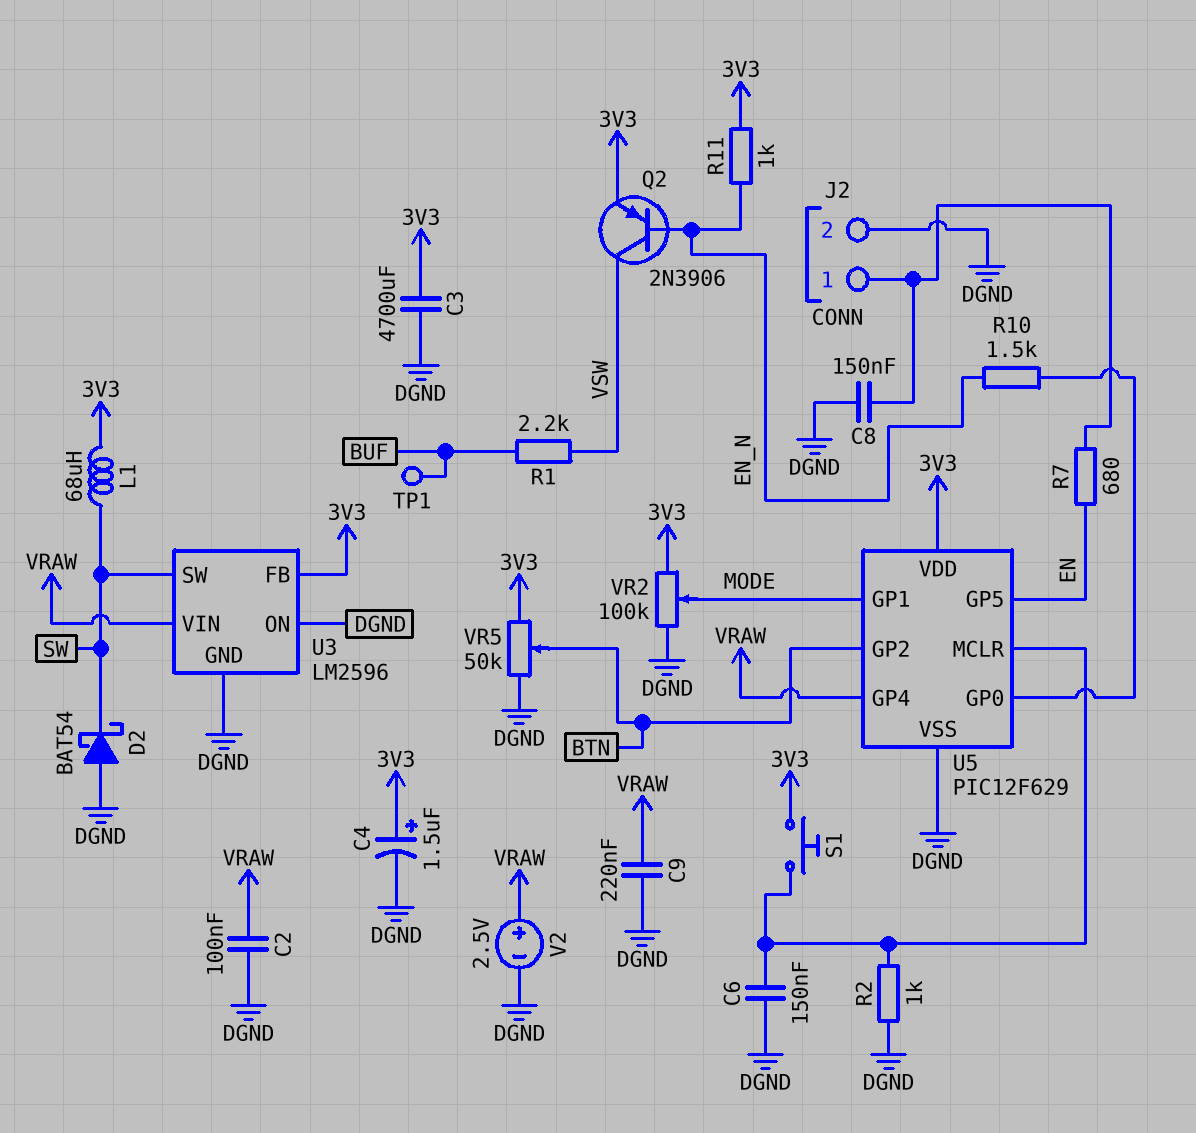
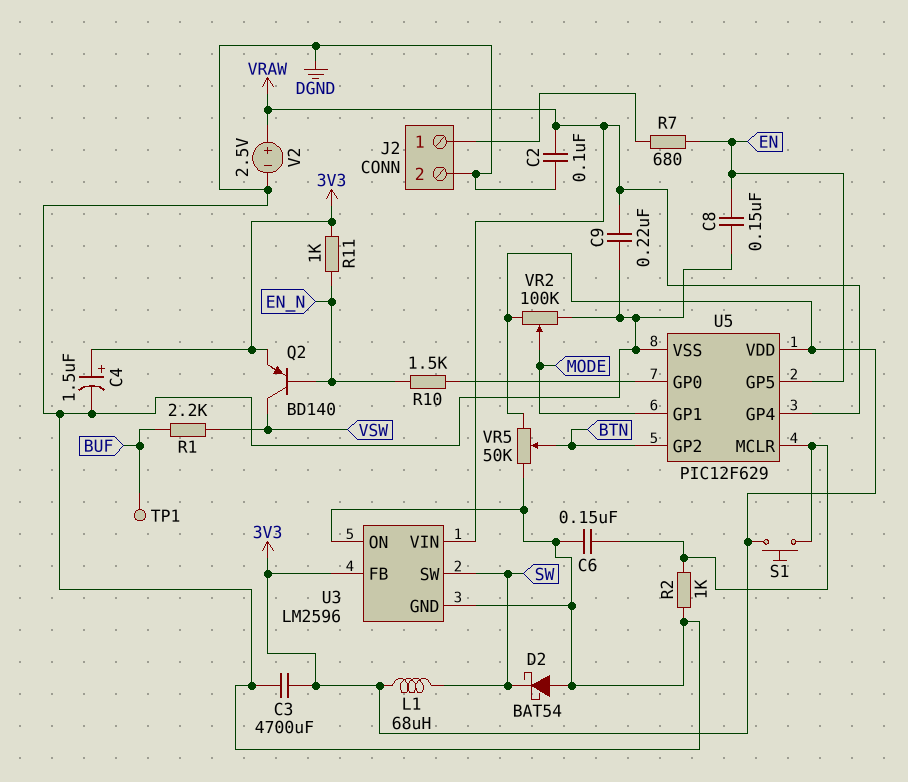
C8: 150nF (DGND, J2/1) -> 150nF (DGND, EN)
Q2: PNP 2N3906 (B EN_N, C VSW, E 3V3) -> PNP BD140 (B EN_N, C VSW, E 3V3)

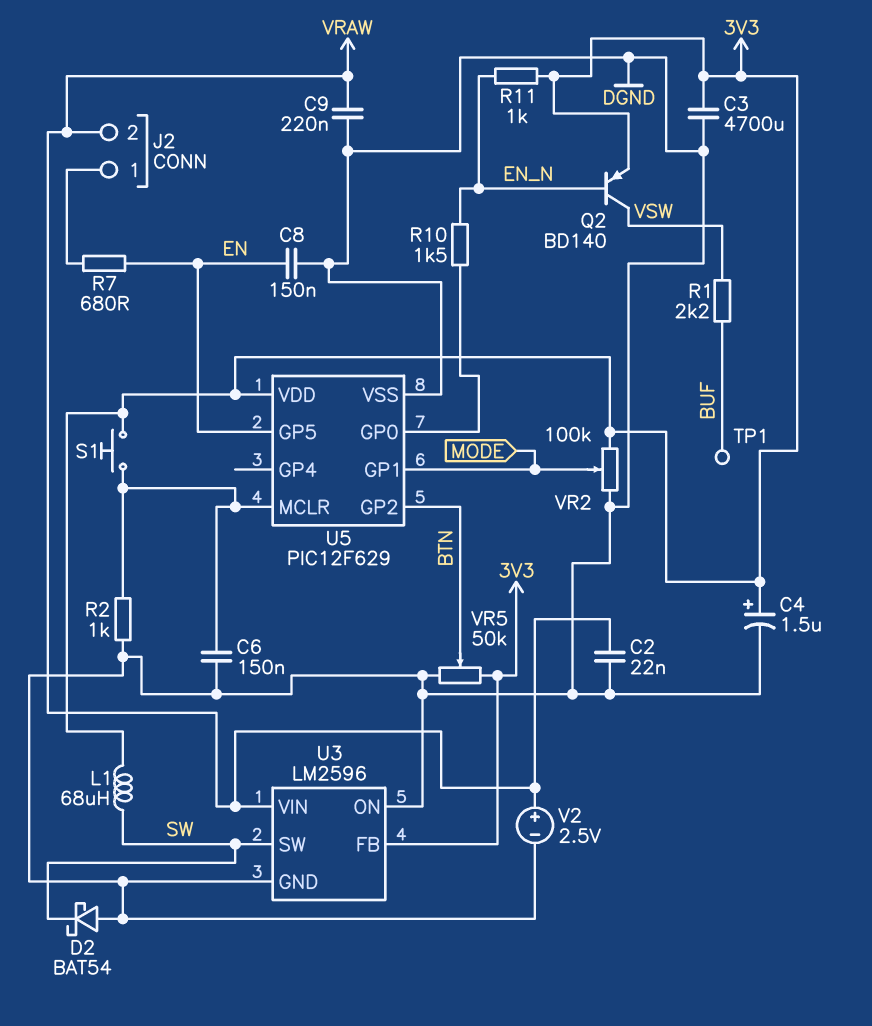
C2: 100nF (DGND, VRAW) -> 22nF (DGND, VRAW)
J2 pin 2: DGND -> VRAW
U5 pin GP4: VRAW -> none

